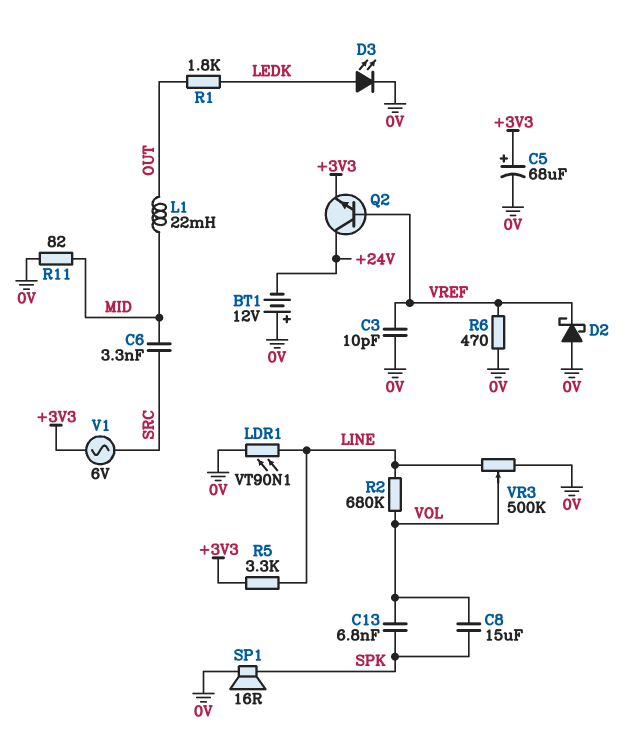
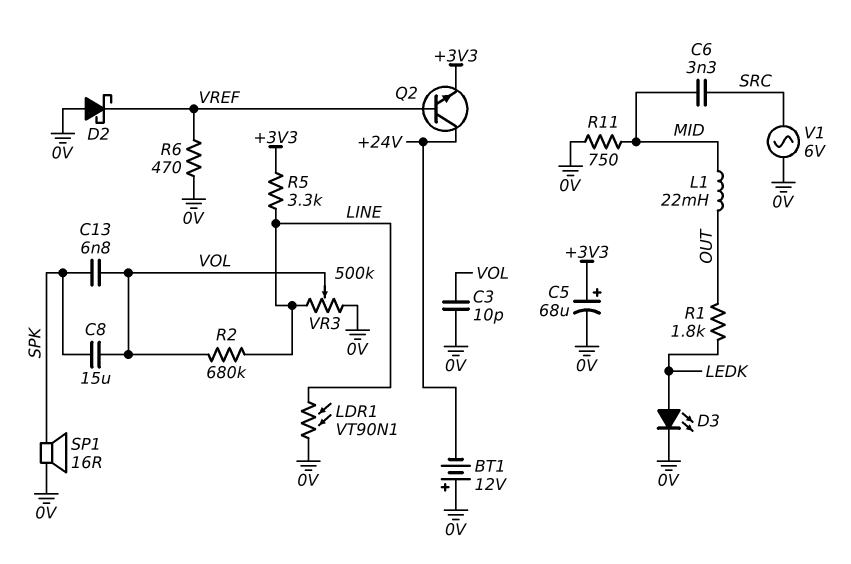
C3: 10pF (0V, VREF) -> 10pF (0V, VOL)
R11: 82 (0V, MID) -> 750 (0V, MID)
V1: AC 6V (+3V3, SRC) -> AC 6V (0V, SRC)

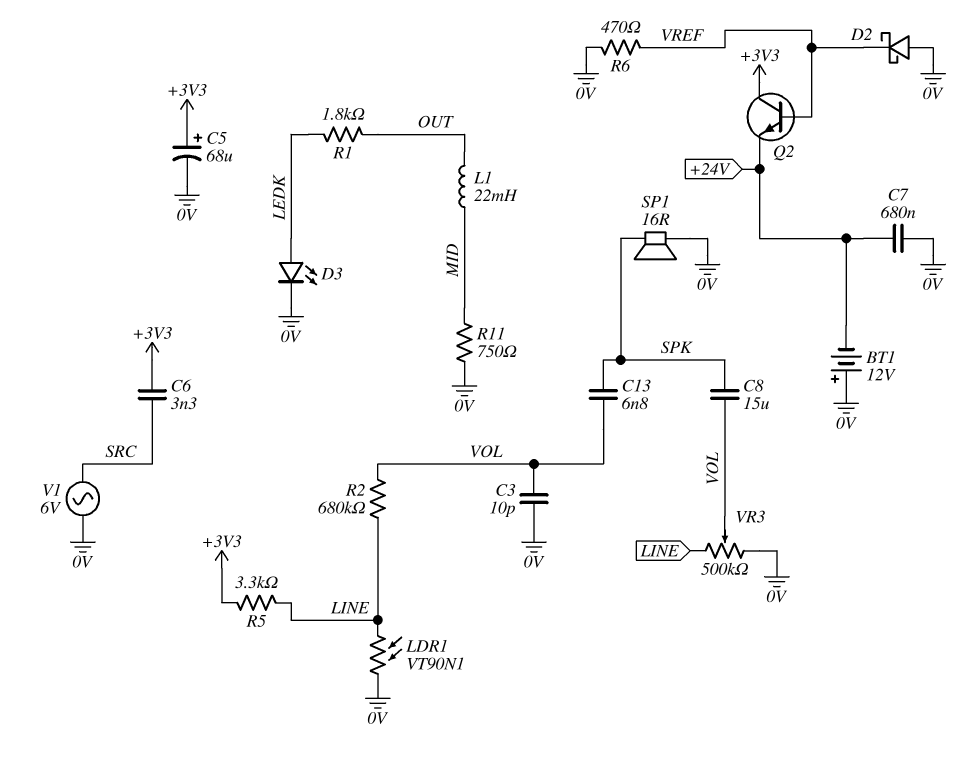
C6: 3.3nF (MID, SRC) -> 3.3nF (+3V3, SRC)
C7: none -> 680nF (+24V, 0V)
Q2: NPN (B VREF, C +24V, E +3V3) -> NPN (B VREF, C +3V3, E +24V)

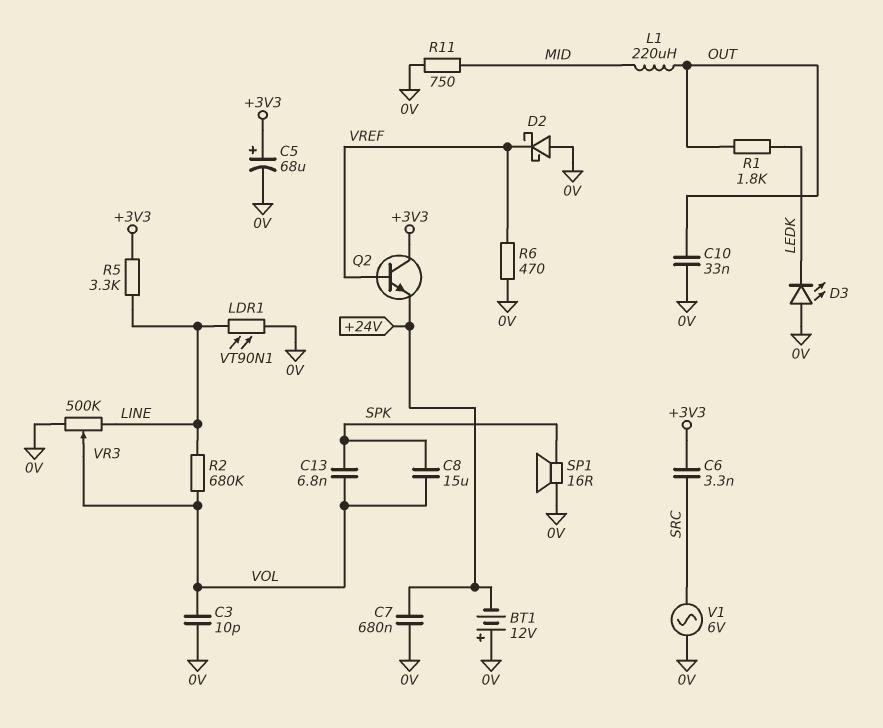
C10: none -> 33nF (0V, OUT)
D3: LED (A LEDK, K 0V) -> LED (A 0V, K LEDK)
L1: 22mH (MID, OUT) -> 220uH (MID, OUT)

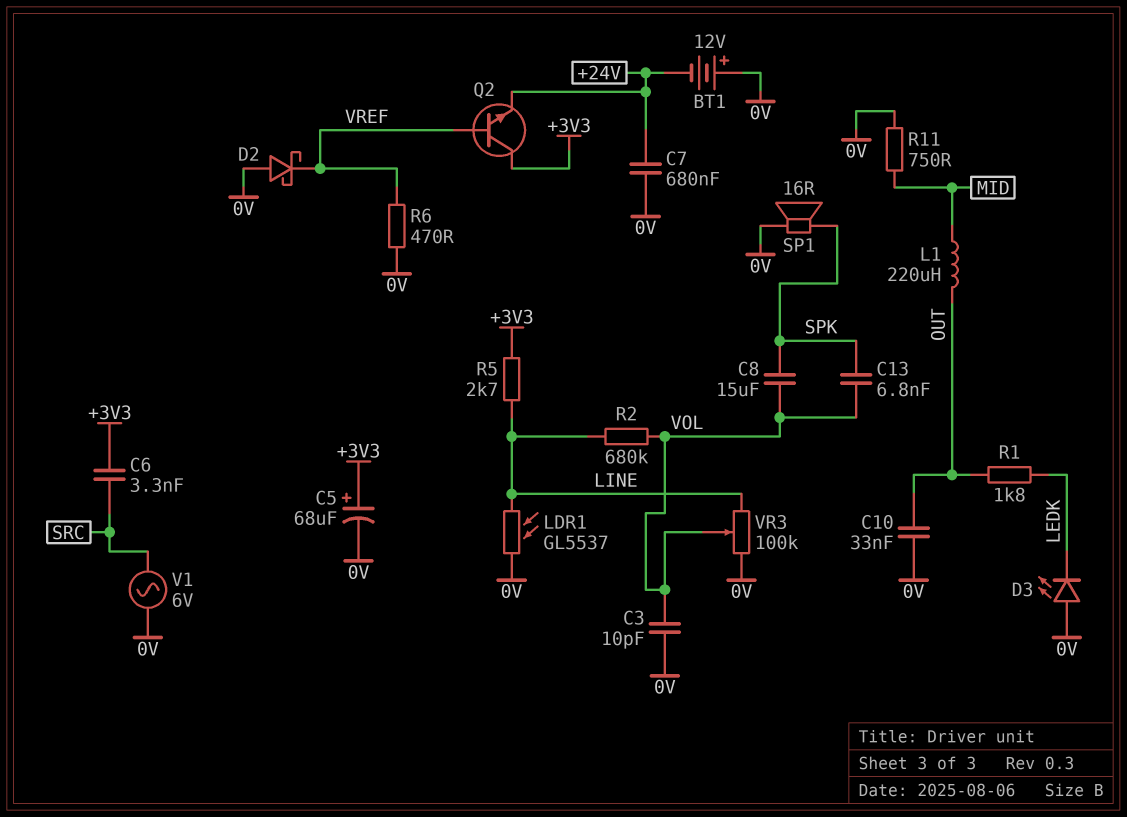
LDR1: VT90N1 (0V, LINE) -> GL5537 (0V, LINE)
R5: 3.3k (+3V3, LINE) -> 2.7k (+3V3, LINE)
VR3: 500k (0V, LINE, wiper VOL) -> 100k (0V, LINE, wiper VOL)

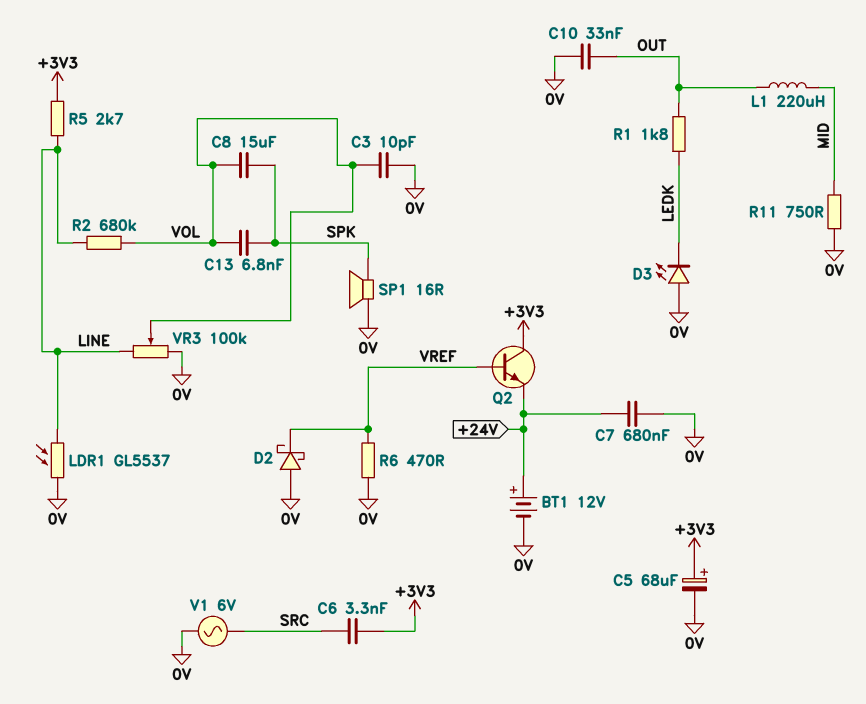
BT1: 12V (plus 0V, minus +24V) -> 12V (plus +24V, minus 0V)

